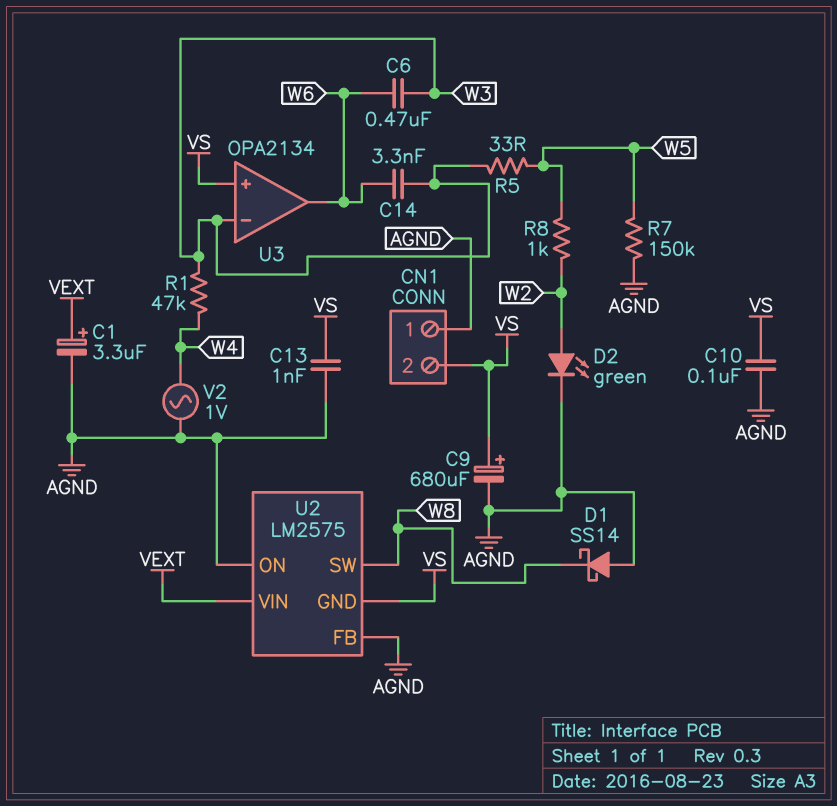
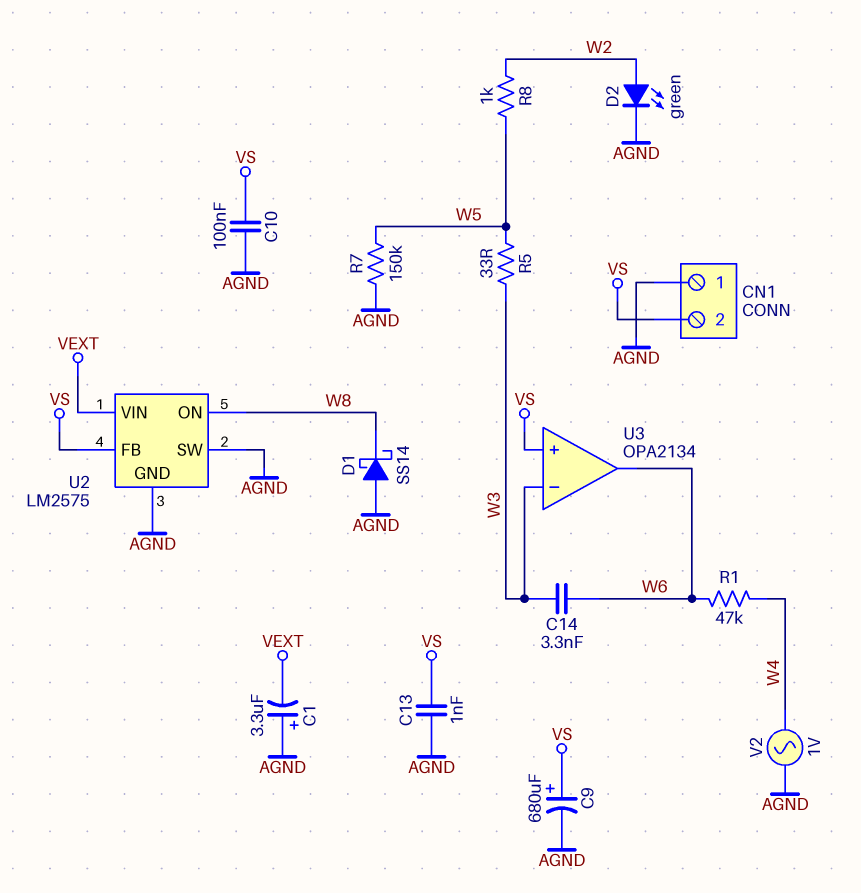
C1: 3.3uF (plus VEXT, minus AGND) -> 3.3uF (plus AGND, minus VEXT)
C6: 470nF (W3, W6) -> none
R1: 47k (W3, W4) -> 47k (W4, W6)
U2 pin FB: AGND -> VS
U2 pin GND: VS -> AGND
U2 pin ON: AGND -> W8
U2 pin SW: W8 -> AGND

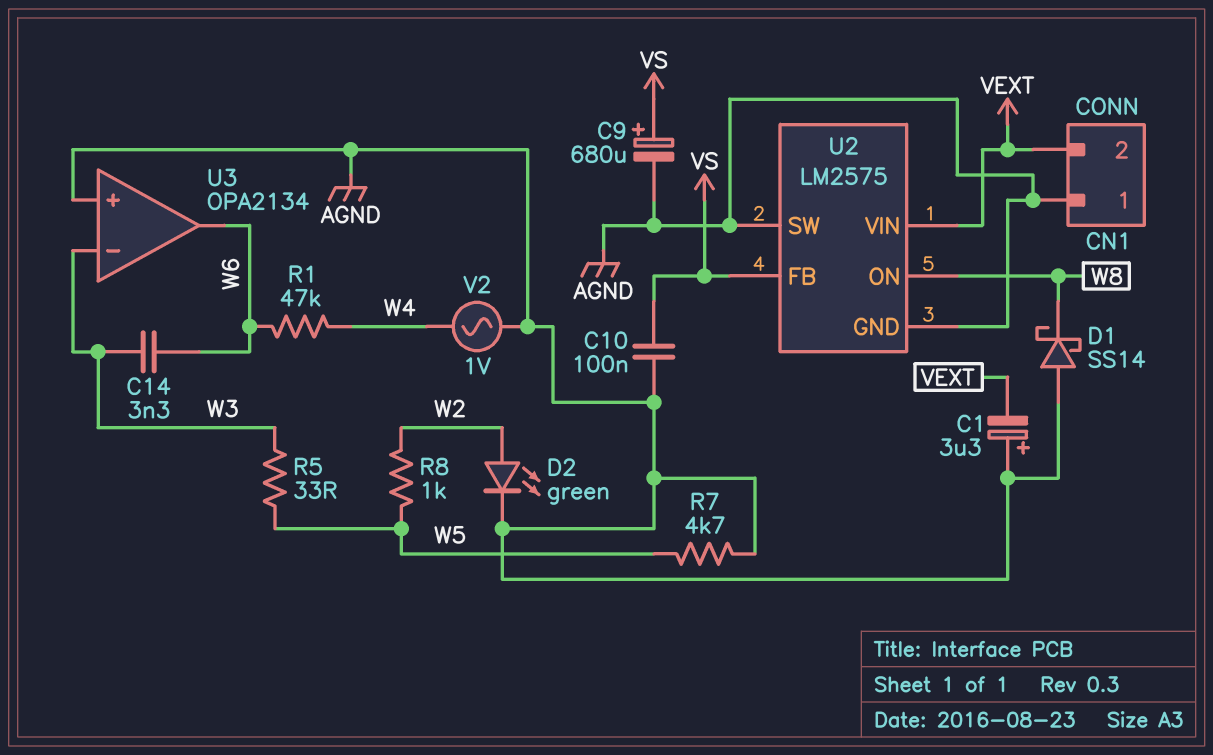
C13: 1nF (AGND, VS) -> none
CN1 pin 2: VS -> VEXT
R7: 150k (AGND, W5) -> 4.7k (AGND, W5)
U3 pin in+: VS -> AGND

